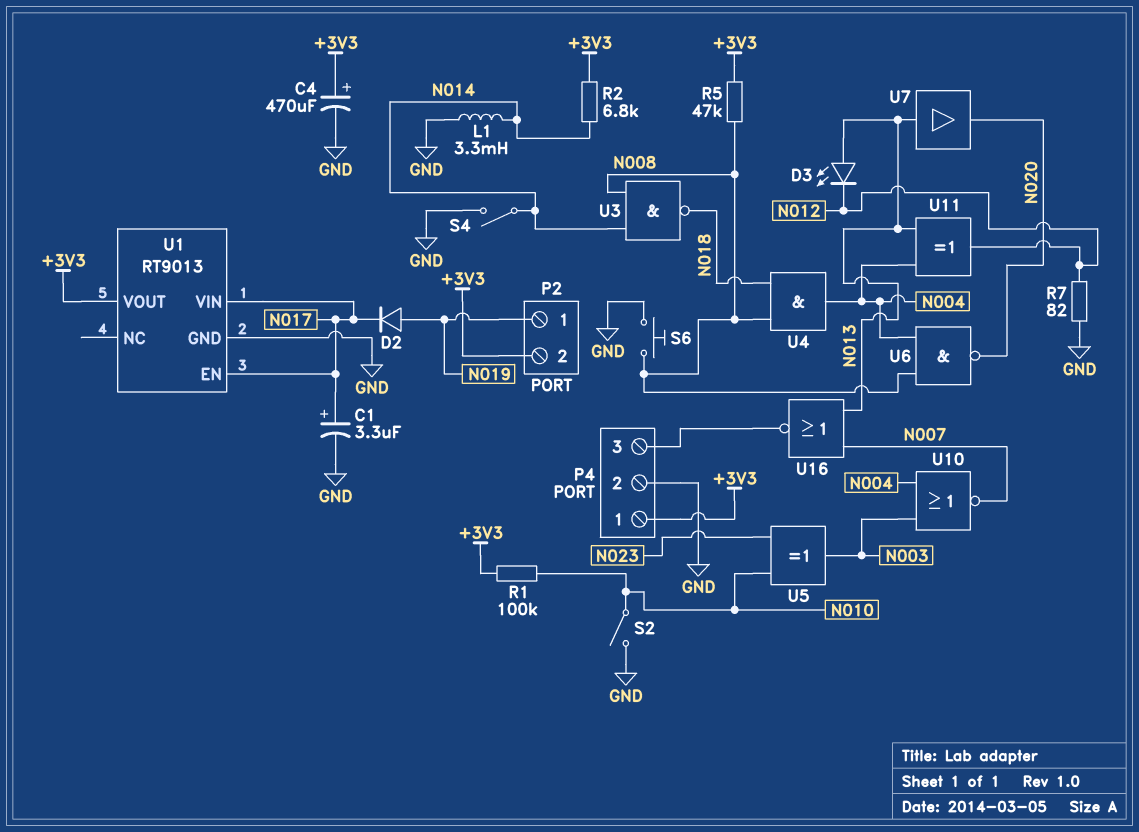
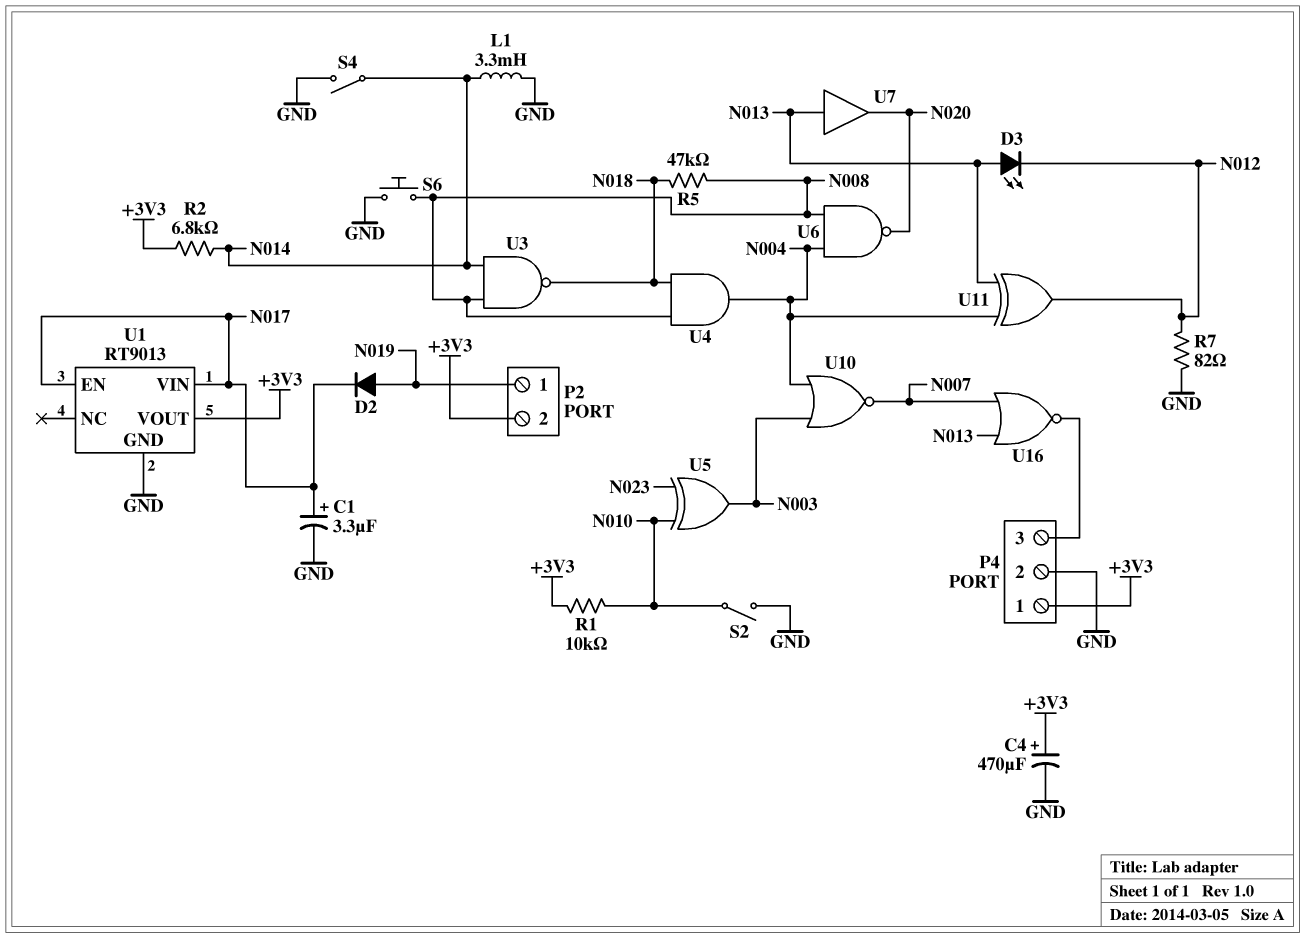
R1: 100k (+3V3, N010) -> 10k (+3V3, N010)
R5: 47k (+3V3, N008) -> 47k (N008, N018)

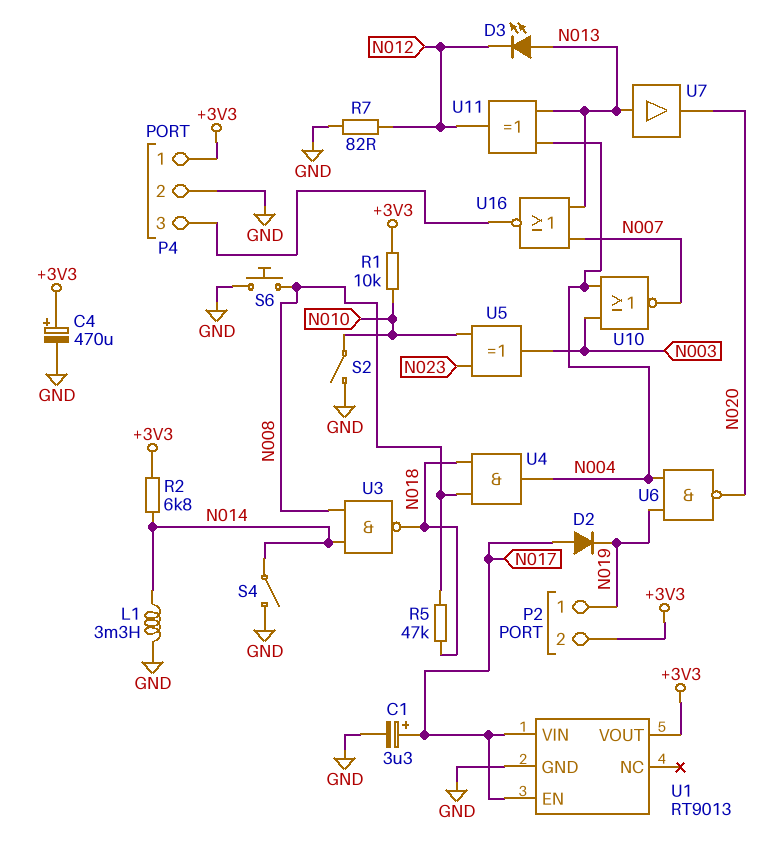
D2: diode (A N019, K N017) -> diode (A N017, K N019)
U6: NAND (in N004, in N008, out N020) -> NAND (in N004, in N019, out N020)

